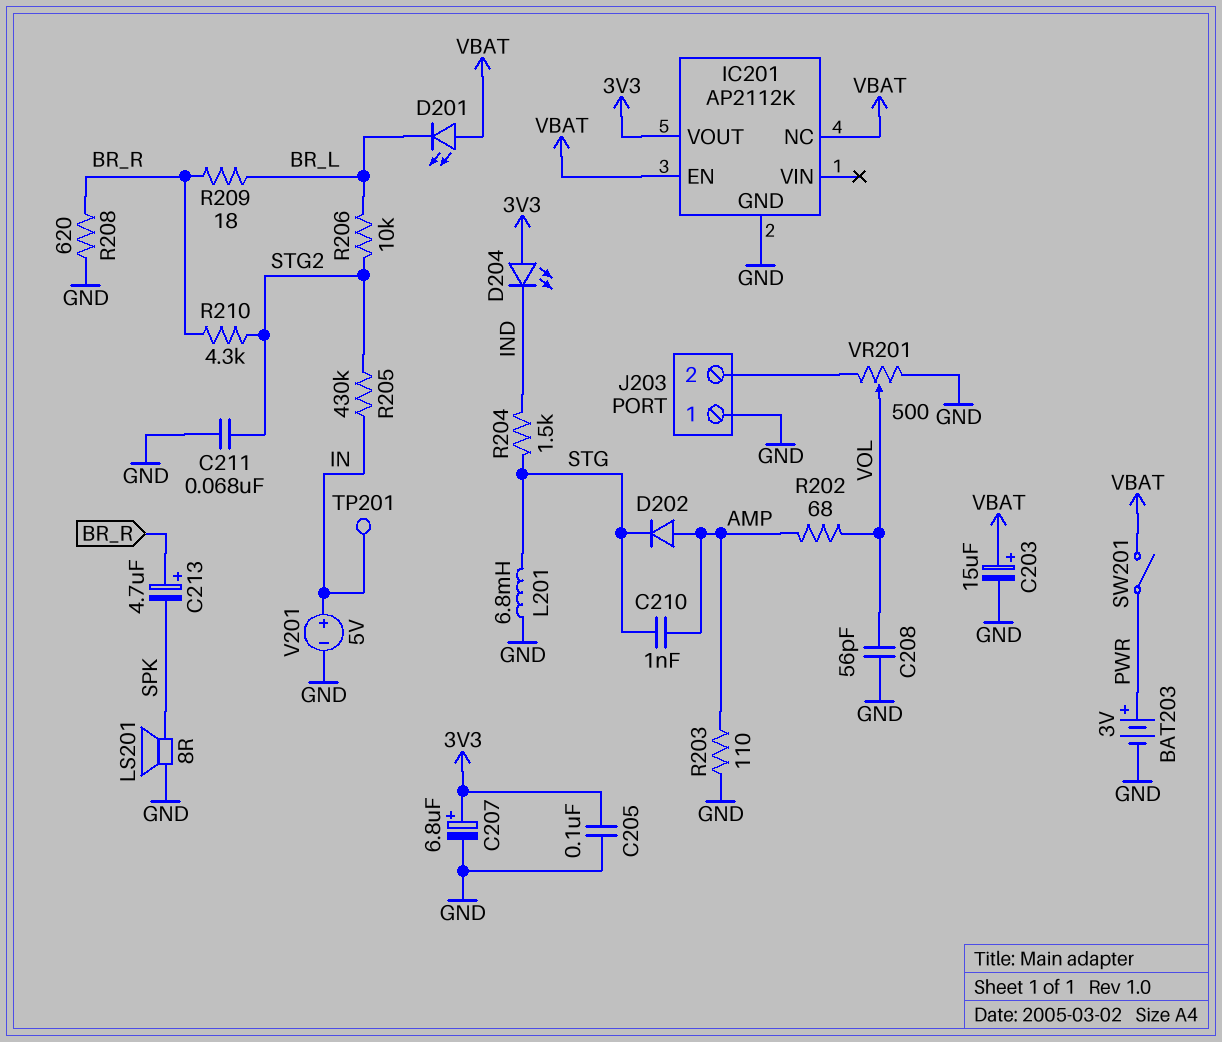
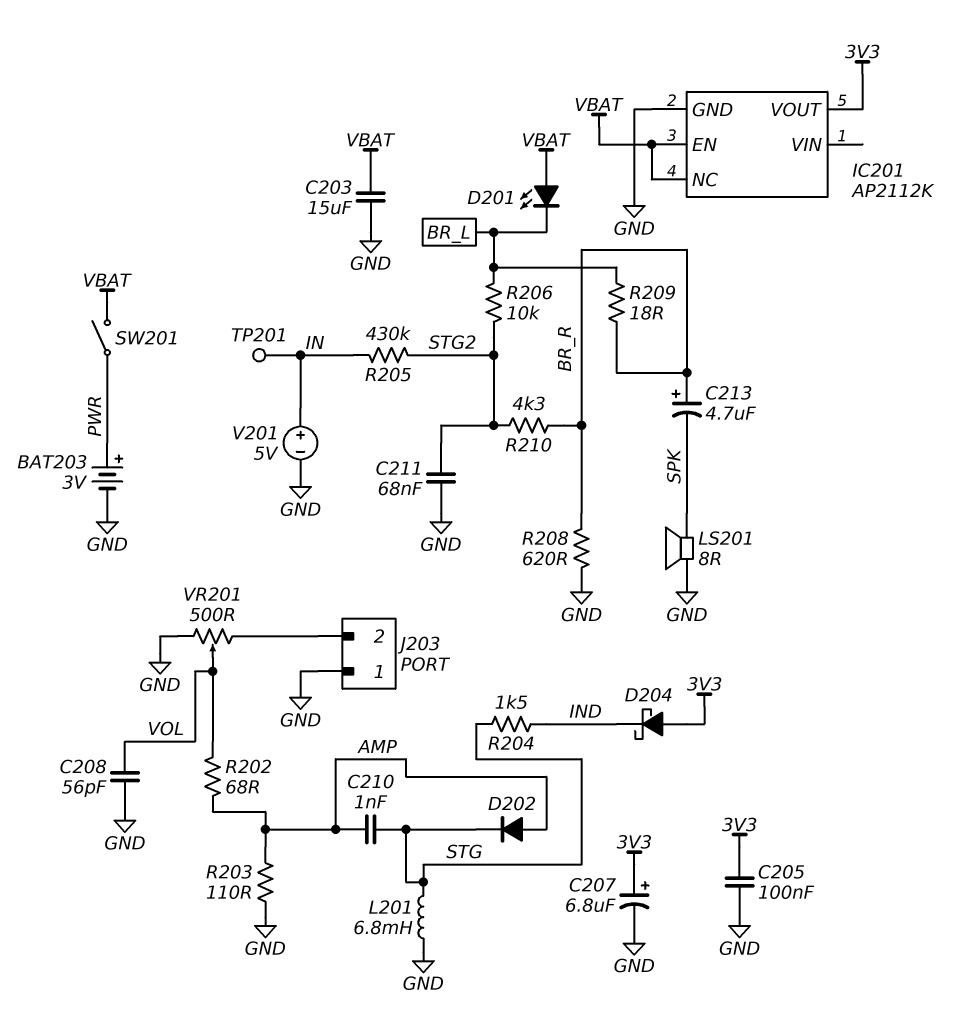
C203: 15uF (plus VBAT, minus GND) -> 15uF (GND, VBAT)
D204: LED (A 3V3, K IND) -> schottky (A 3V3, K IND)

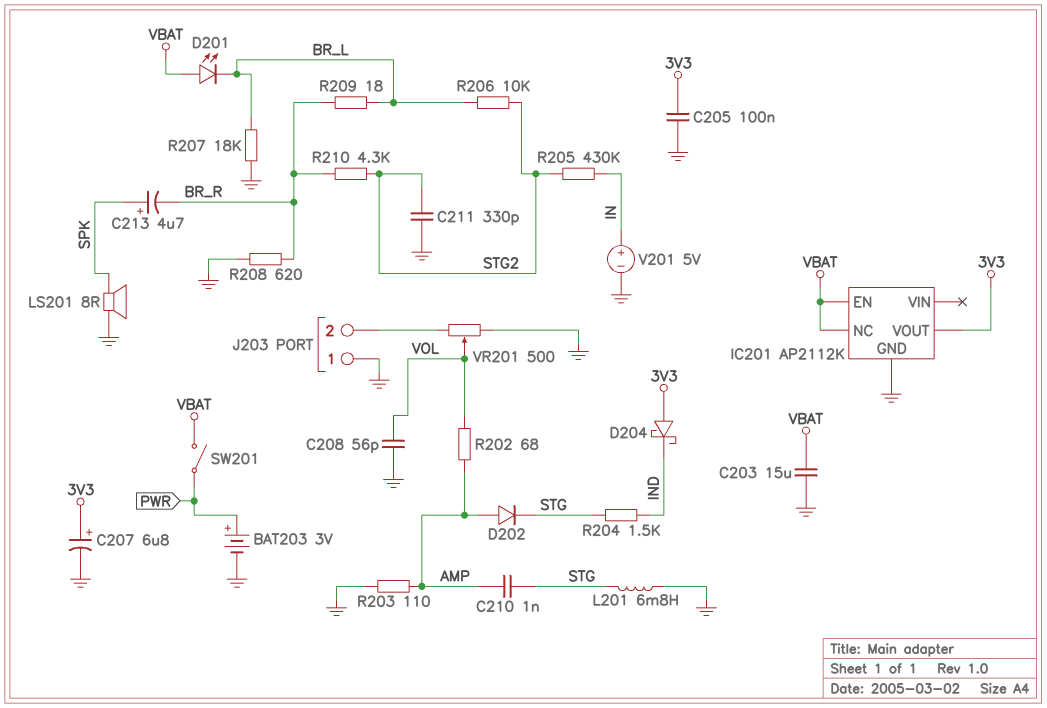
C211: 68nF (GND, STG2) -> 330pF (GND, STG2)
C213: 4.7uF (plus BR_R, minus SPK) -> 4.7uF (plus SPK, minus BR_R)
R207: none -> 18k (BR_L, GND)
TP201: test point (IN) -> none

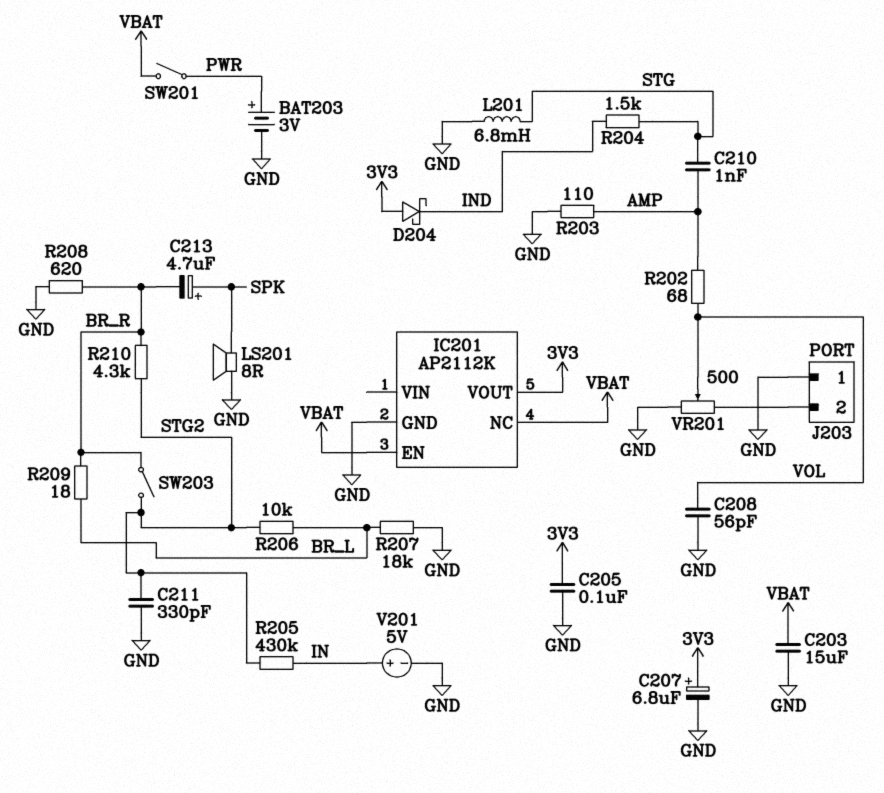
D201: LED (A VBAT, K BR_L) -> none
D202: diode (A AMP, K STG) -> none
SW203: none -> switch (BR_R, STG2)

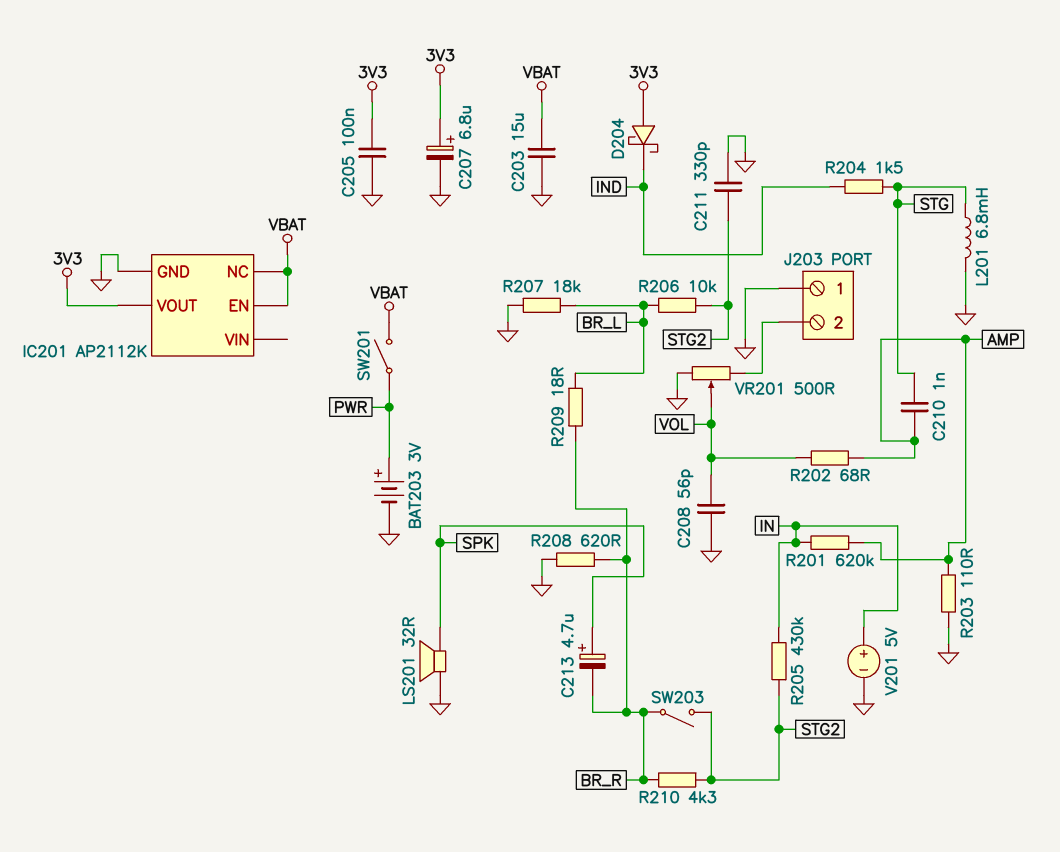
LS201: speaker 8R (GND, SPK) -> speaker 32R (GND, SPK)
R201: none -> 620k (AMP, IN)

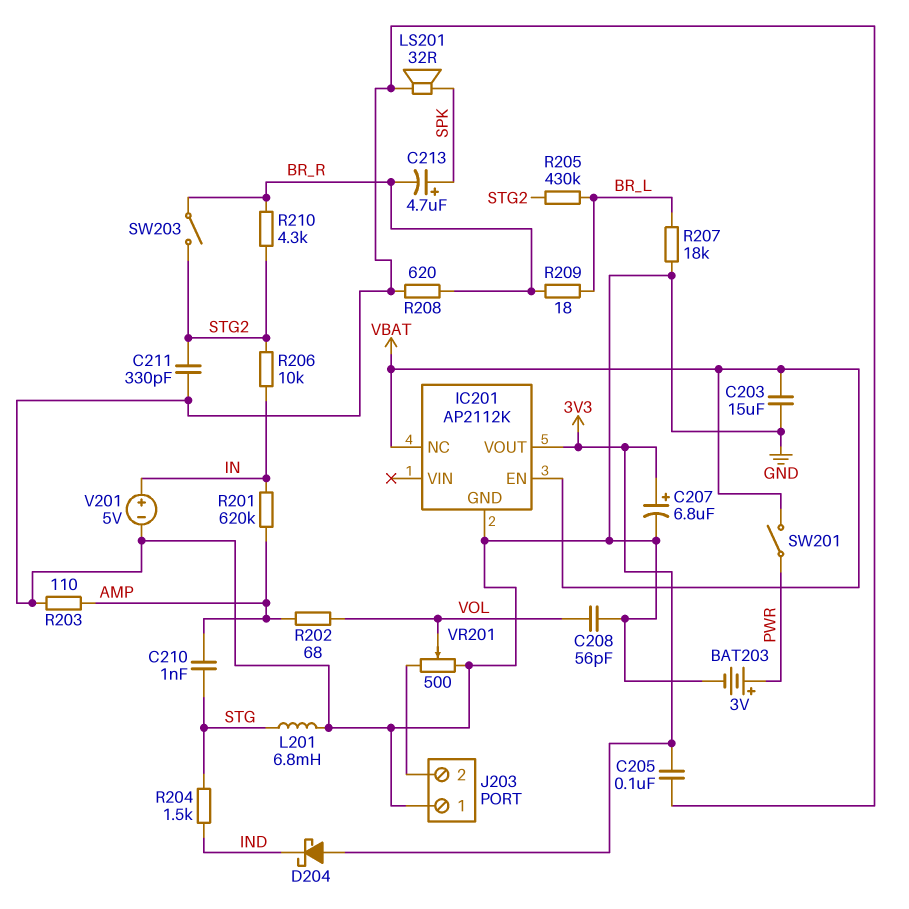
R205: 430k (IN, STG2) -> 430k (BR_L, STG2)
R206: 10k (BR_L, STG2) -> 10k (IN, STG2)

